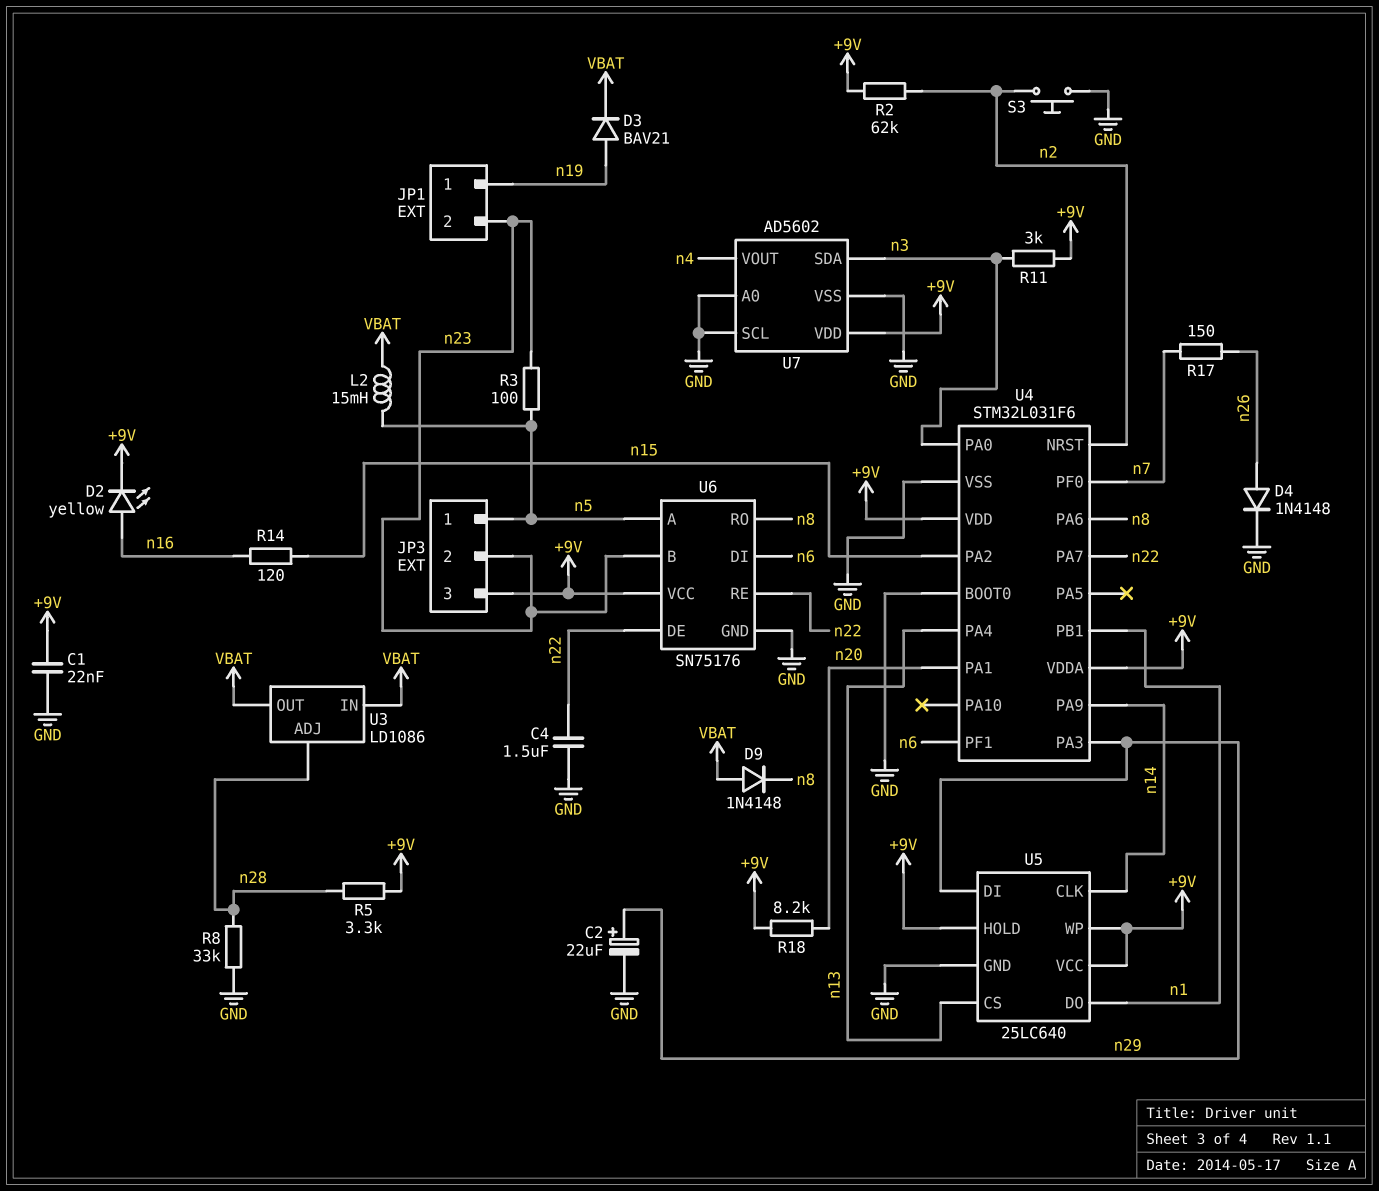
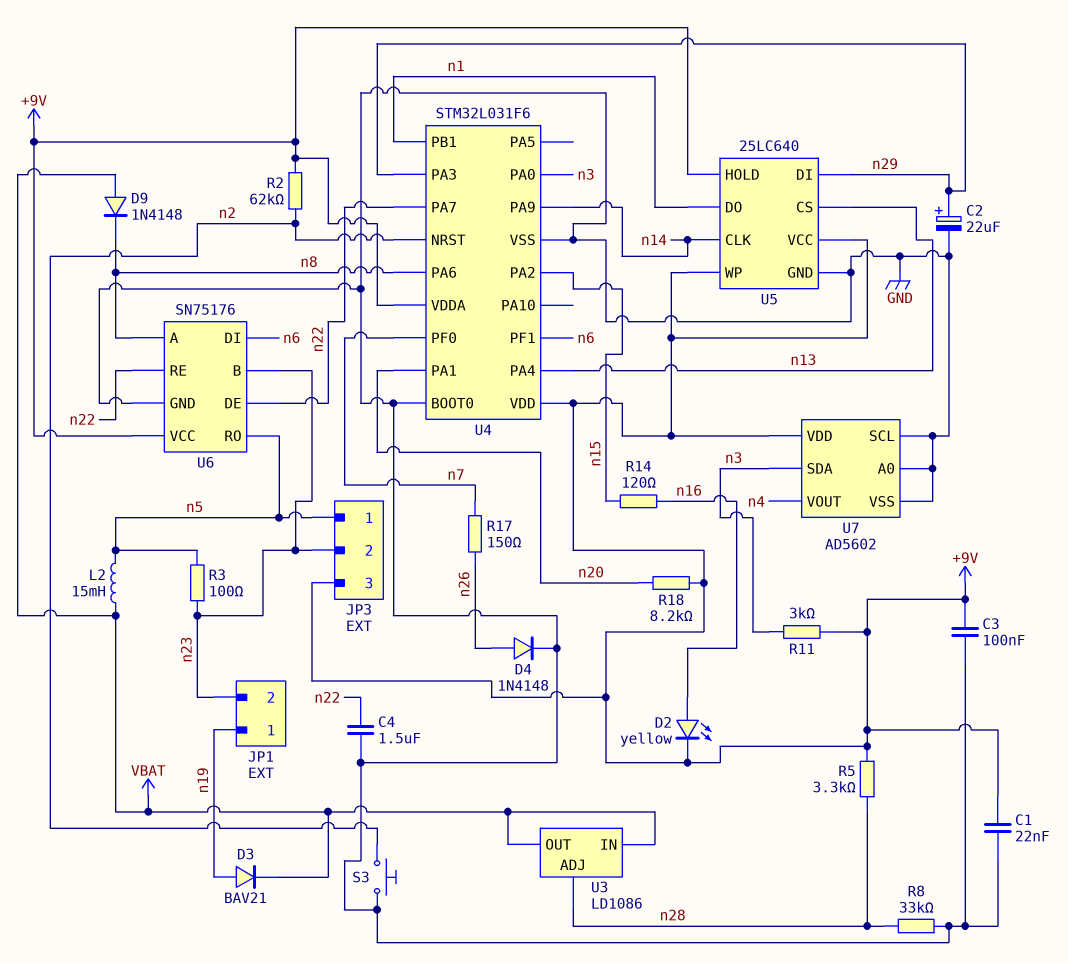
C3: none -> 100nF (+9V, GND)
U6 pin A: n5 -> n8
U6 pin RO: n8 -> n5

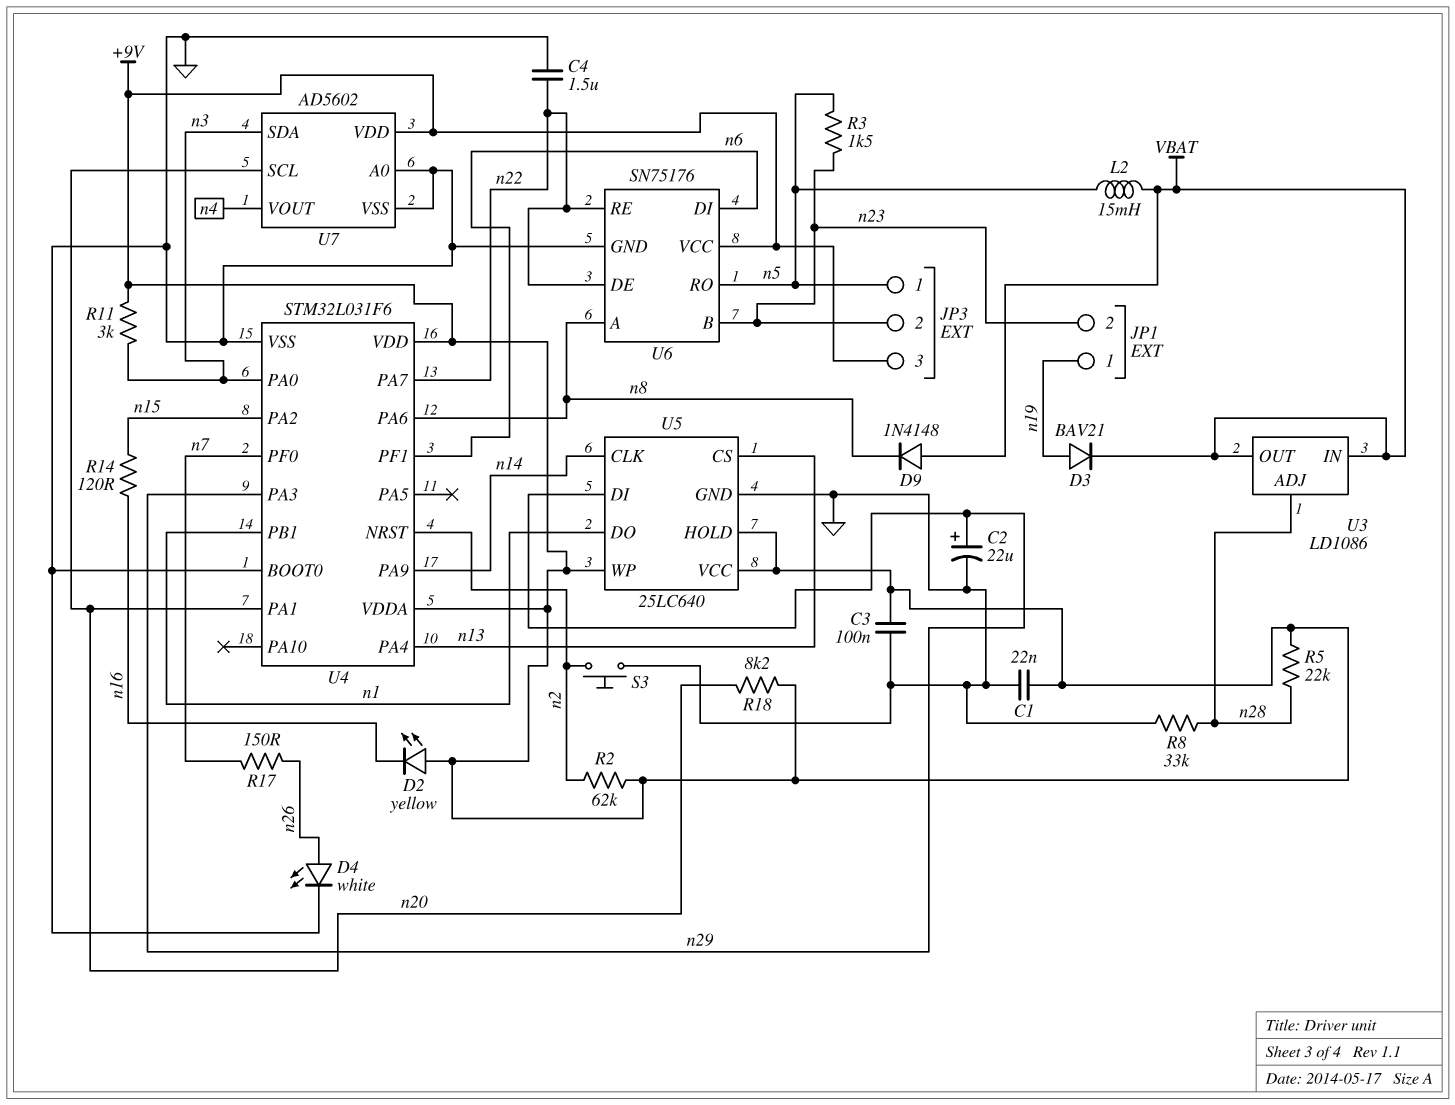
D2: LED yellow (A n16, K +9V) -> LED yellow (A +9V, K n16)
D4: diode 1N4148 (A n26, K GND) -> LED white (A n26, K GND)
R3: 100 (n5, n23) -> 1.5k (n5, n23)
R5: 3.3k (+9V, n28) -> 22k (+9V, n28)
U7 pin SCL: GND -> n20

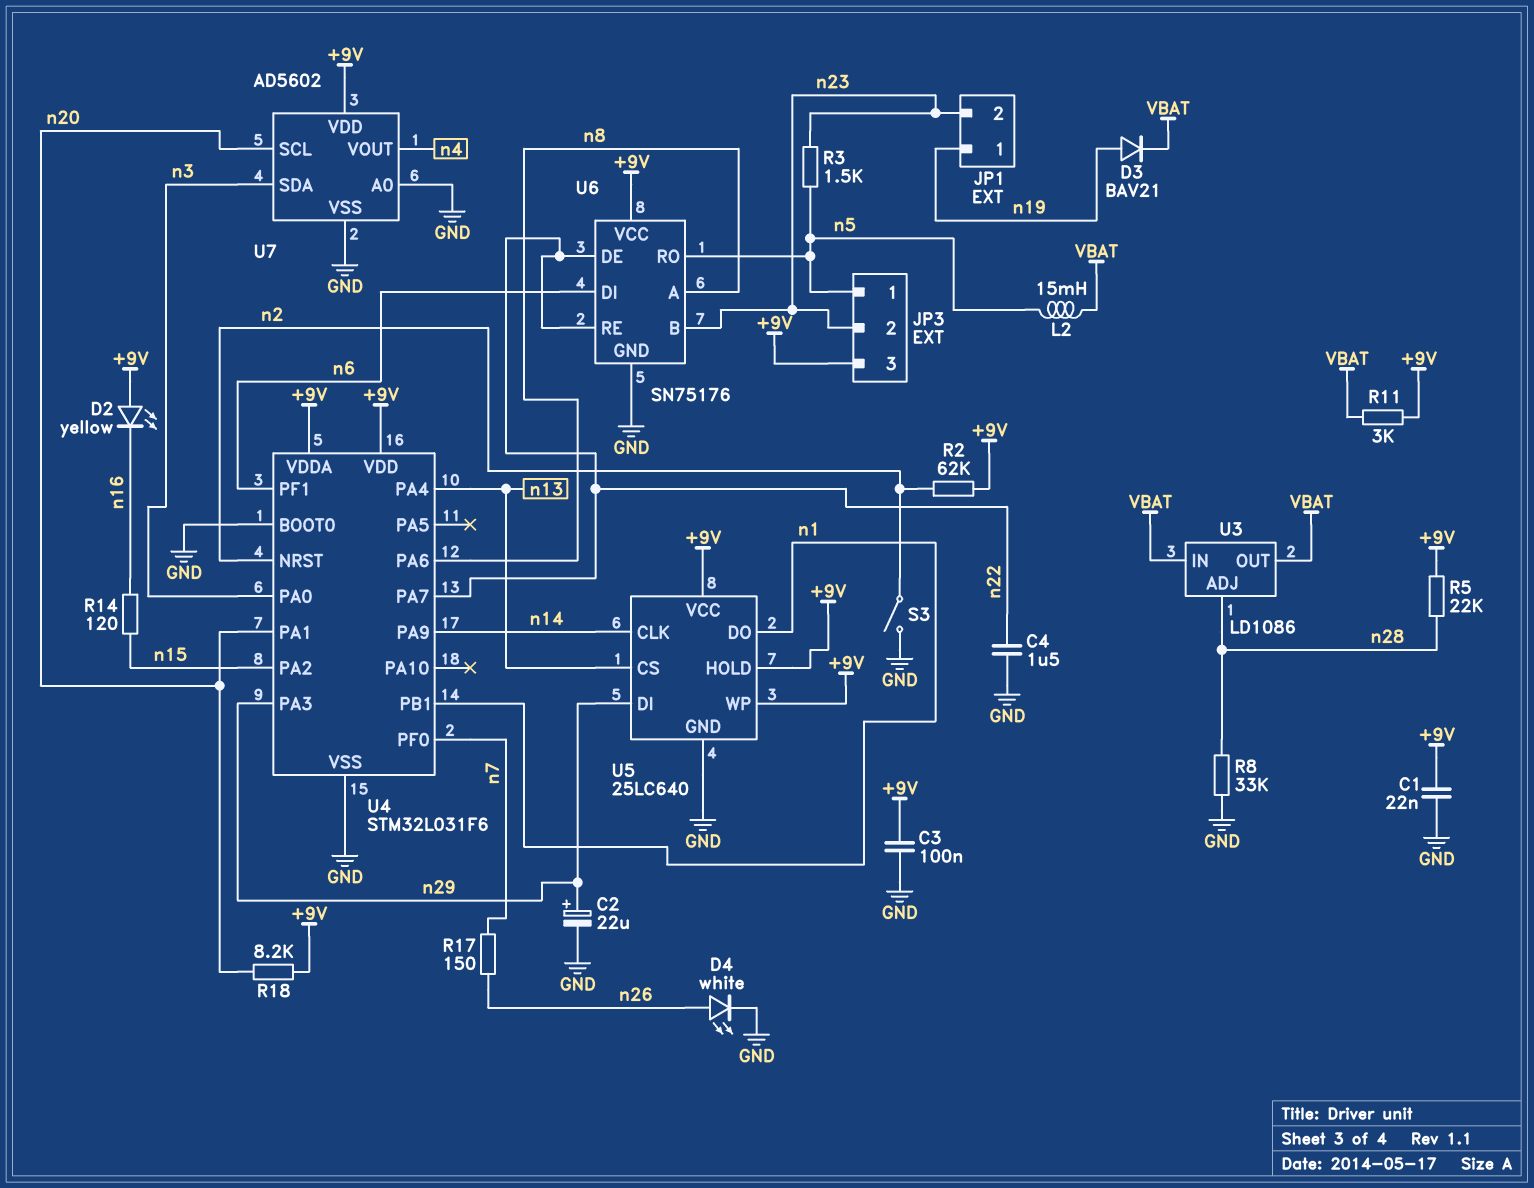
D9: diode 1N4148 (A VBAT, K n8) -> none
R11: 3k (+9V, n3) -> 3k (+9V, VBAT)
S3: button (GND, n2) -> switch (GND, n2)

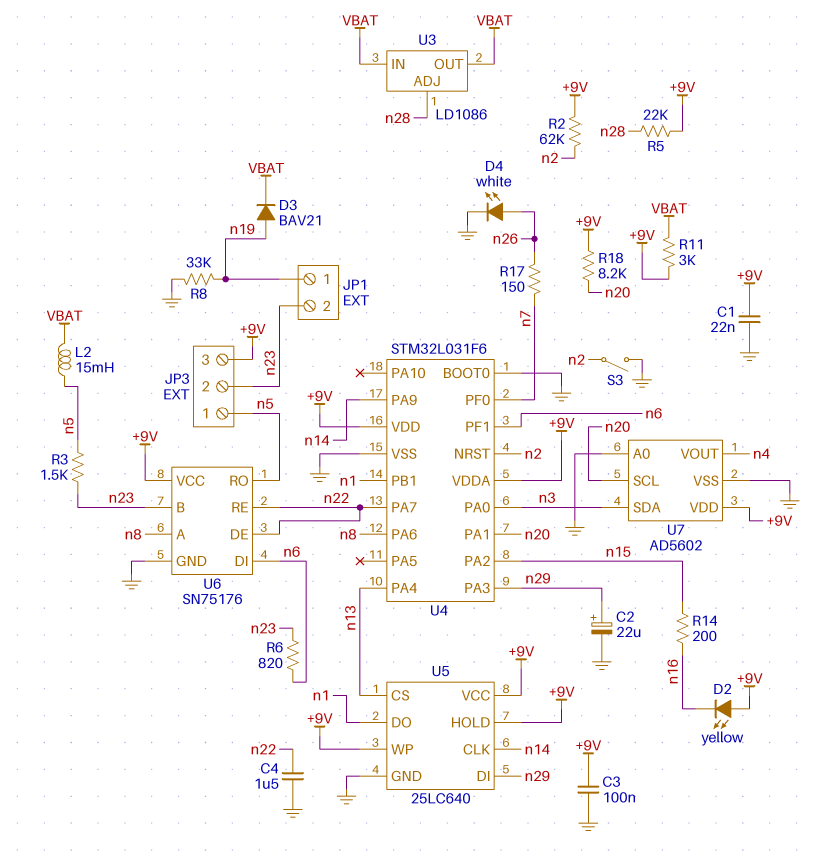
R6: none -> 820 (n6, n23)
R8: 33k (GND, n28) -> 33k (GND, n19)
R14: 120 (n15, n16) -> 200 (n15, n16)

